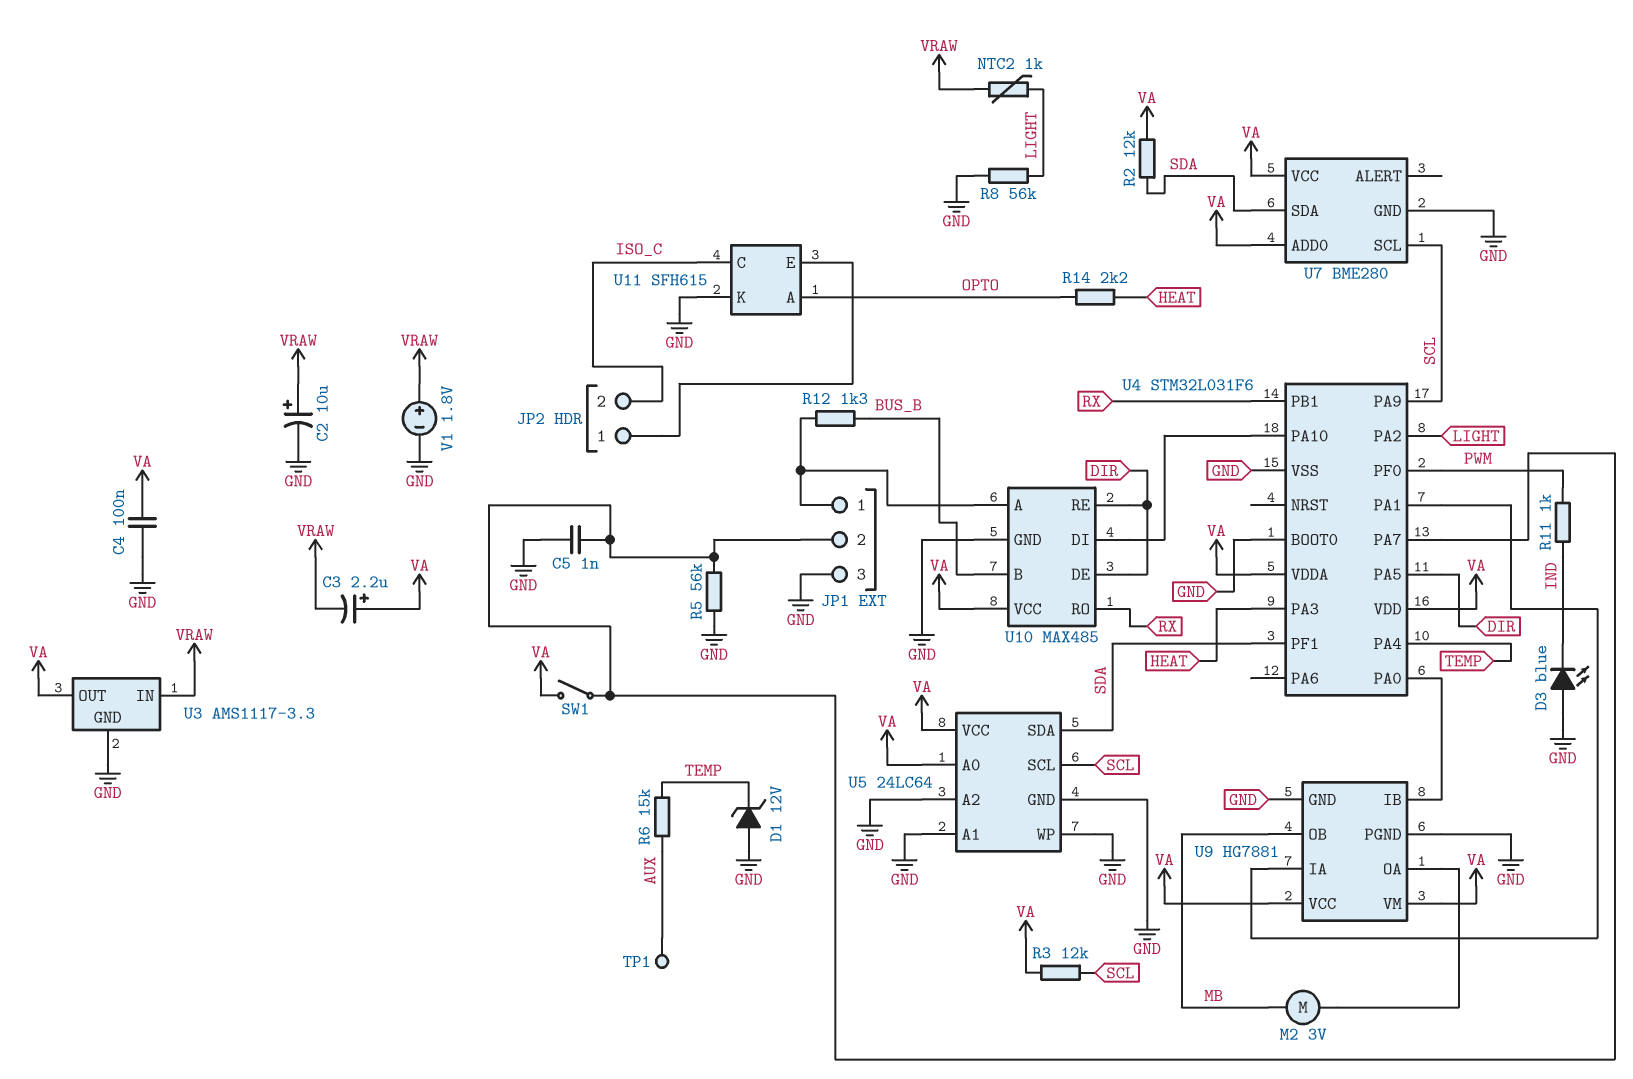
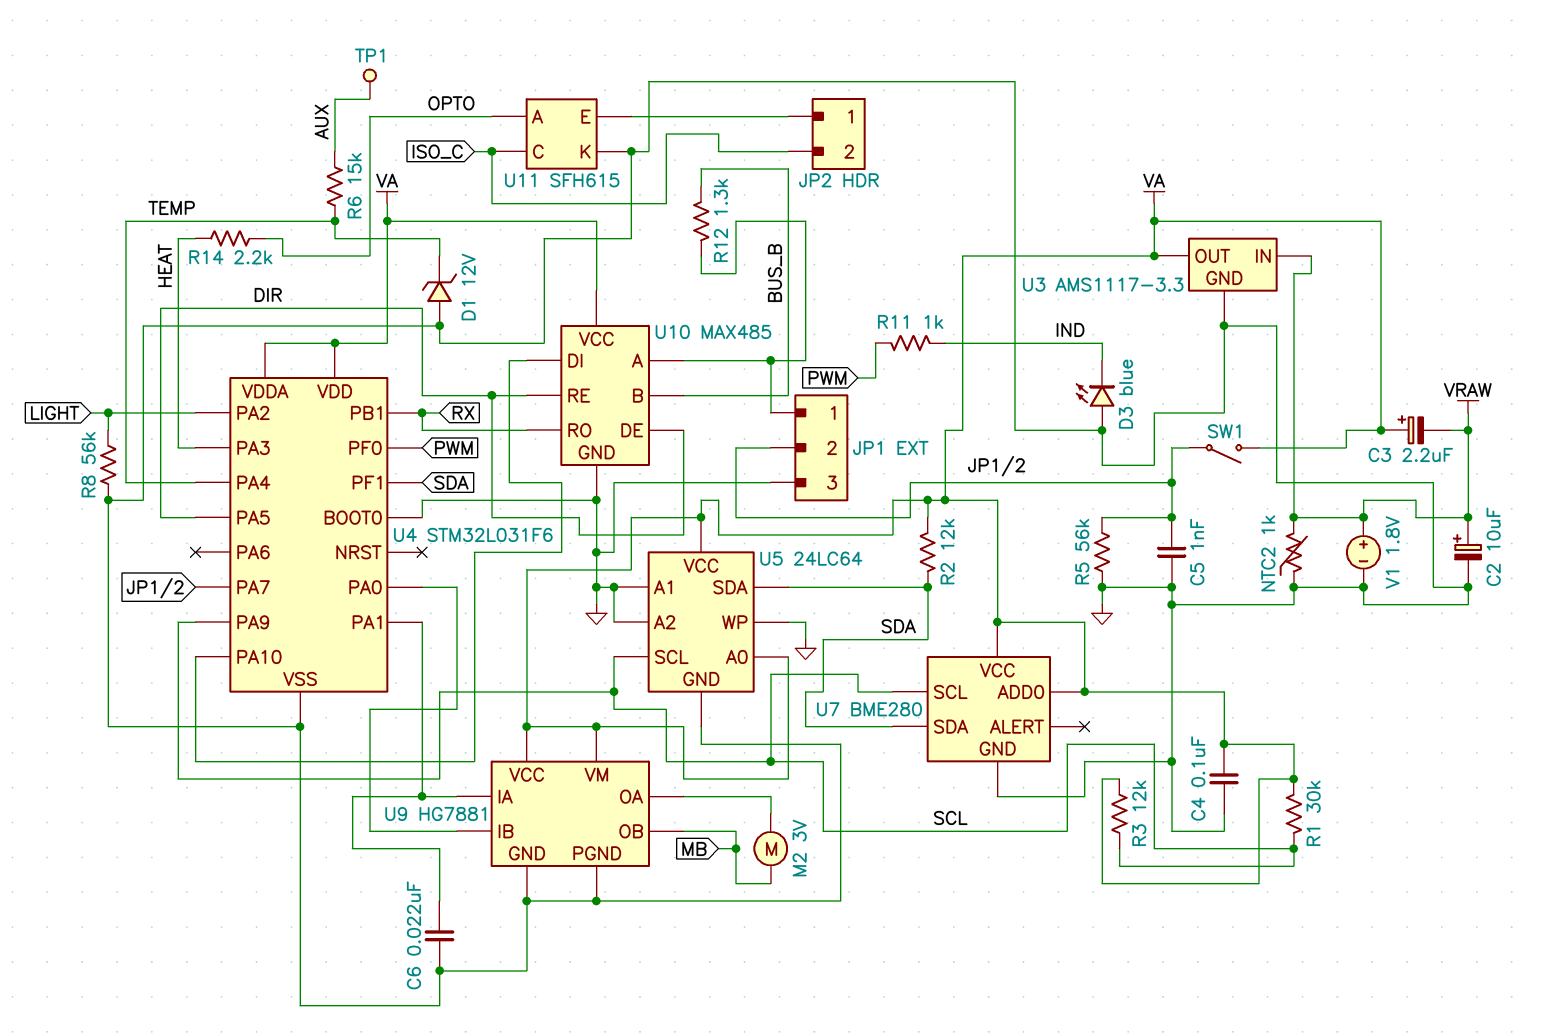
C6: none -> 22nF (GND, U4/PA1)
NTC2: 1k (LIGHT, VRAW) -> 1k (GND, VRAW)
R1: none -> 30k (SCL, VA)

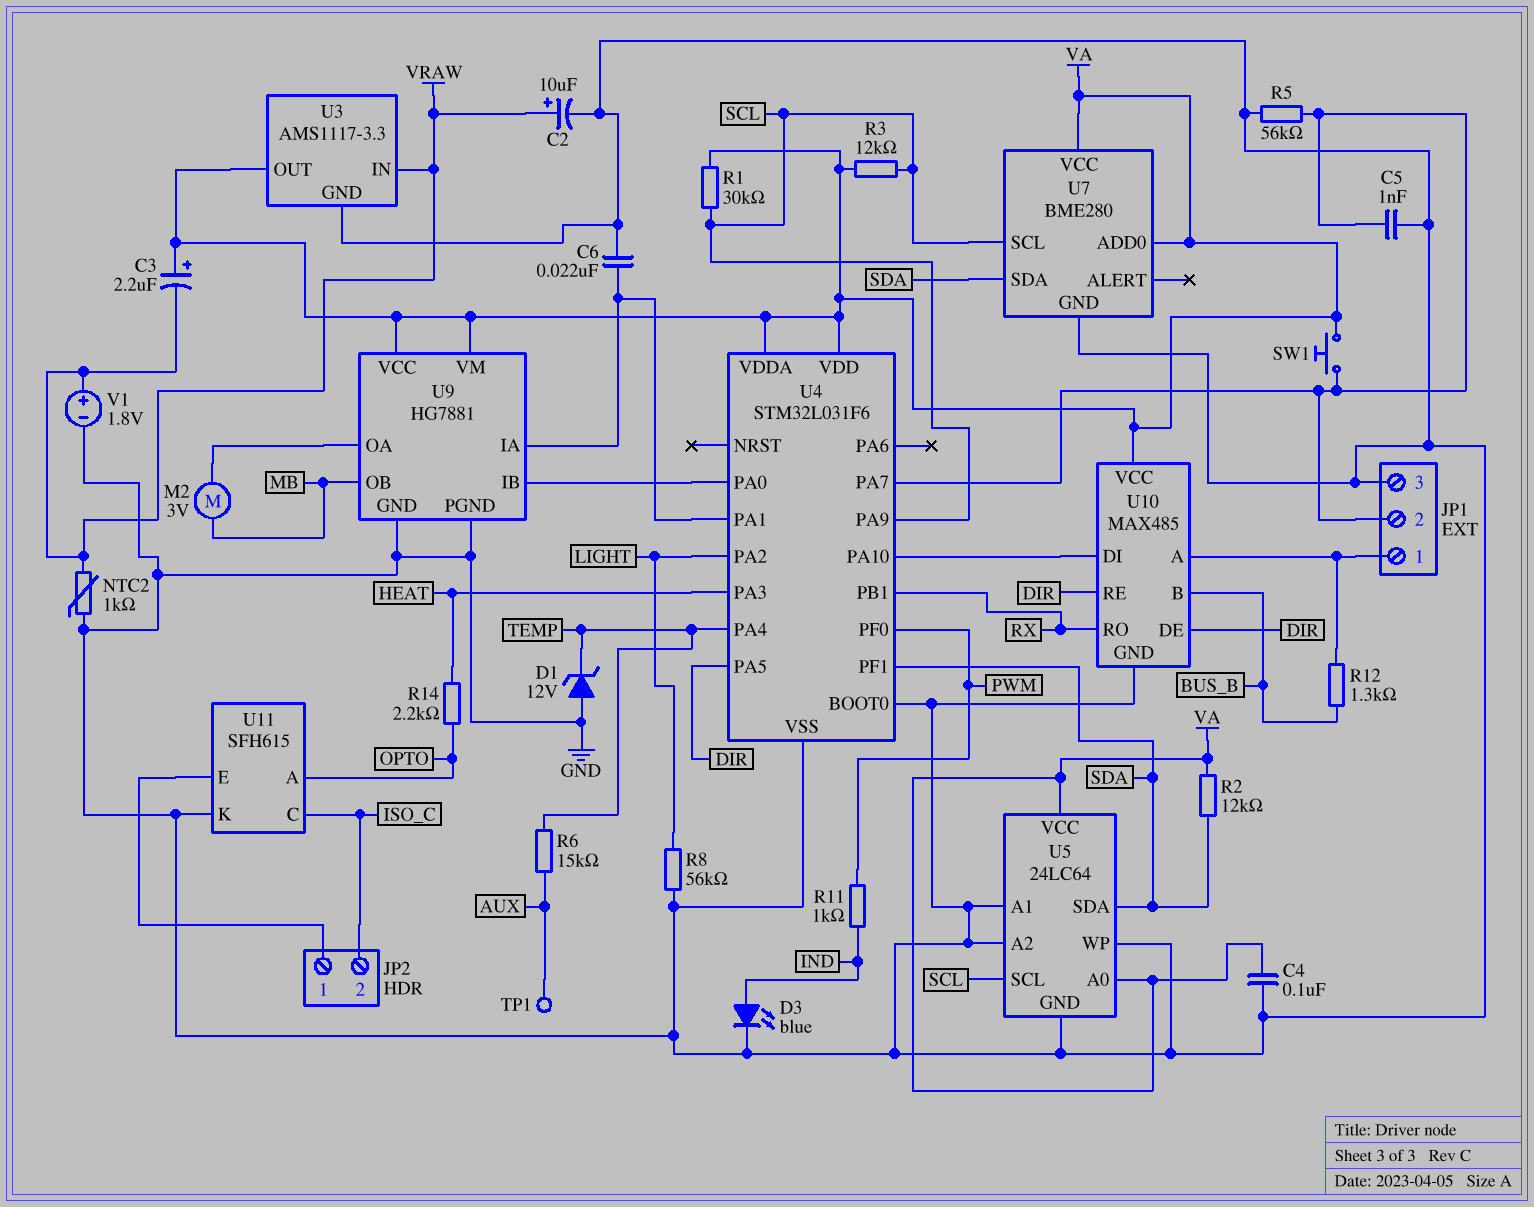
D3: LED blue (A GND, K IND) -> LED blue (A IND, K GND)
SW1: switch (JP1/2, VA) -> button (JP1/2, VA)

